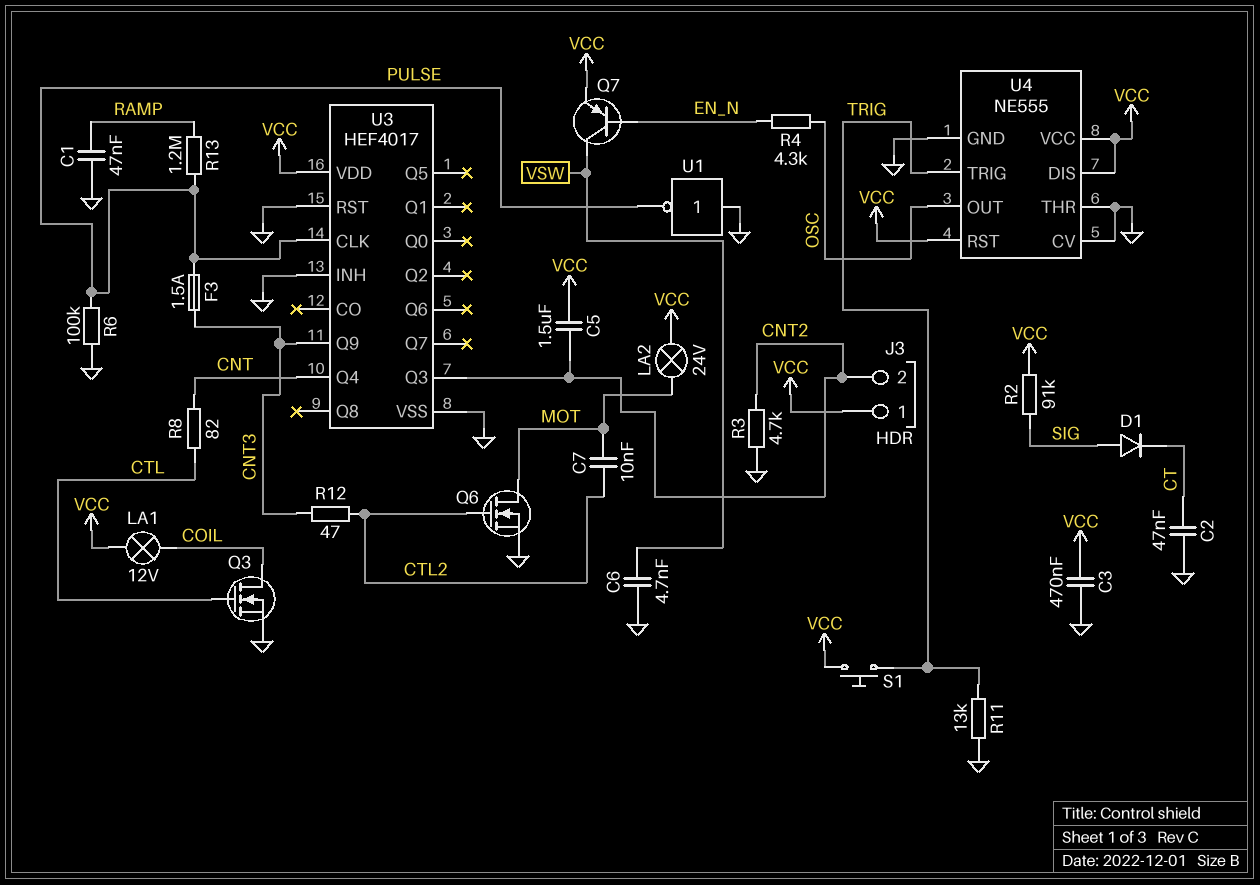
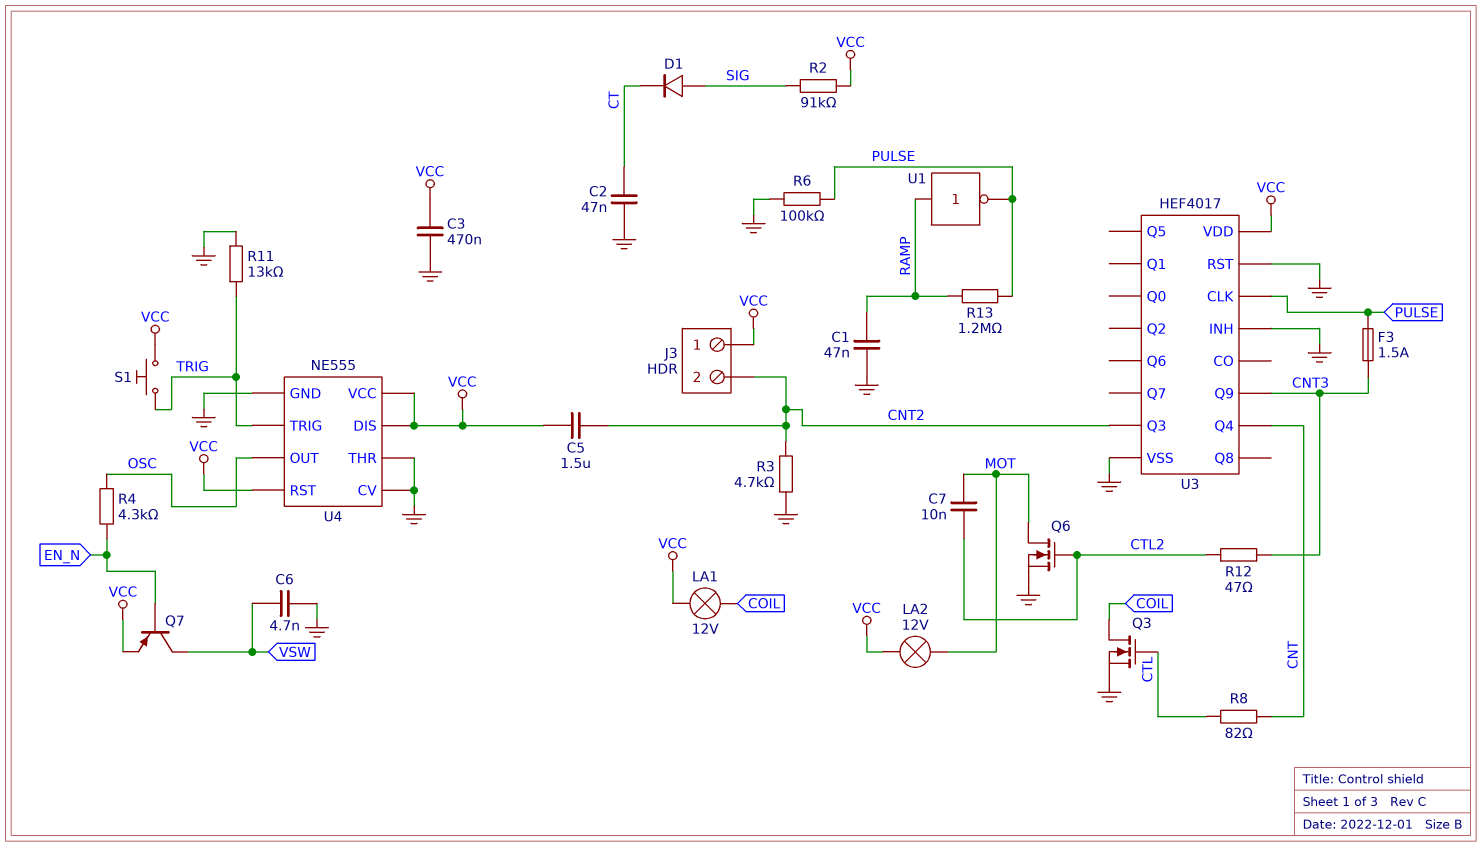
LA2: lamp 24V (MOT, VCC) -> lamp 12V (MOT, VCC)
U1: NOT (in GND, out PULSE) -> NOT (in RAMP, out PULSE)

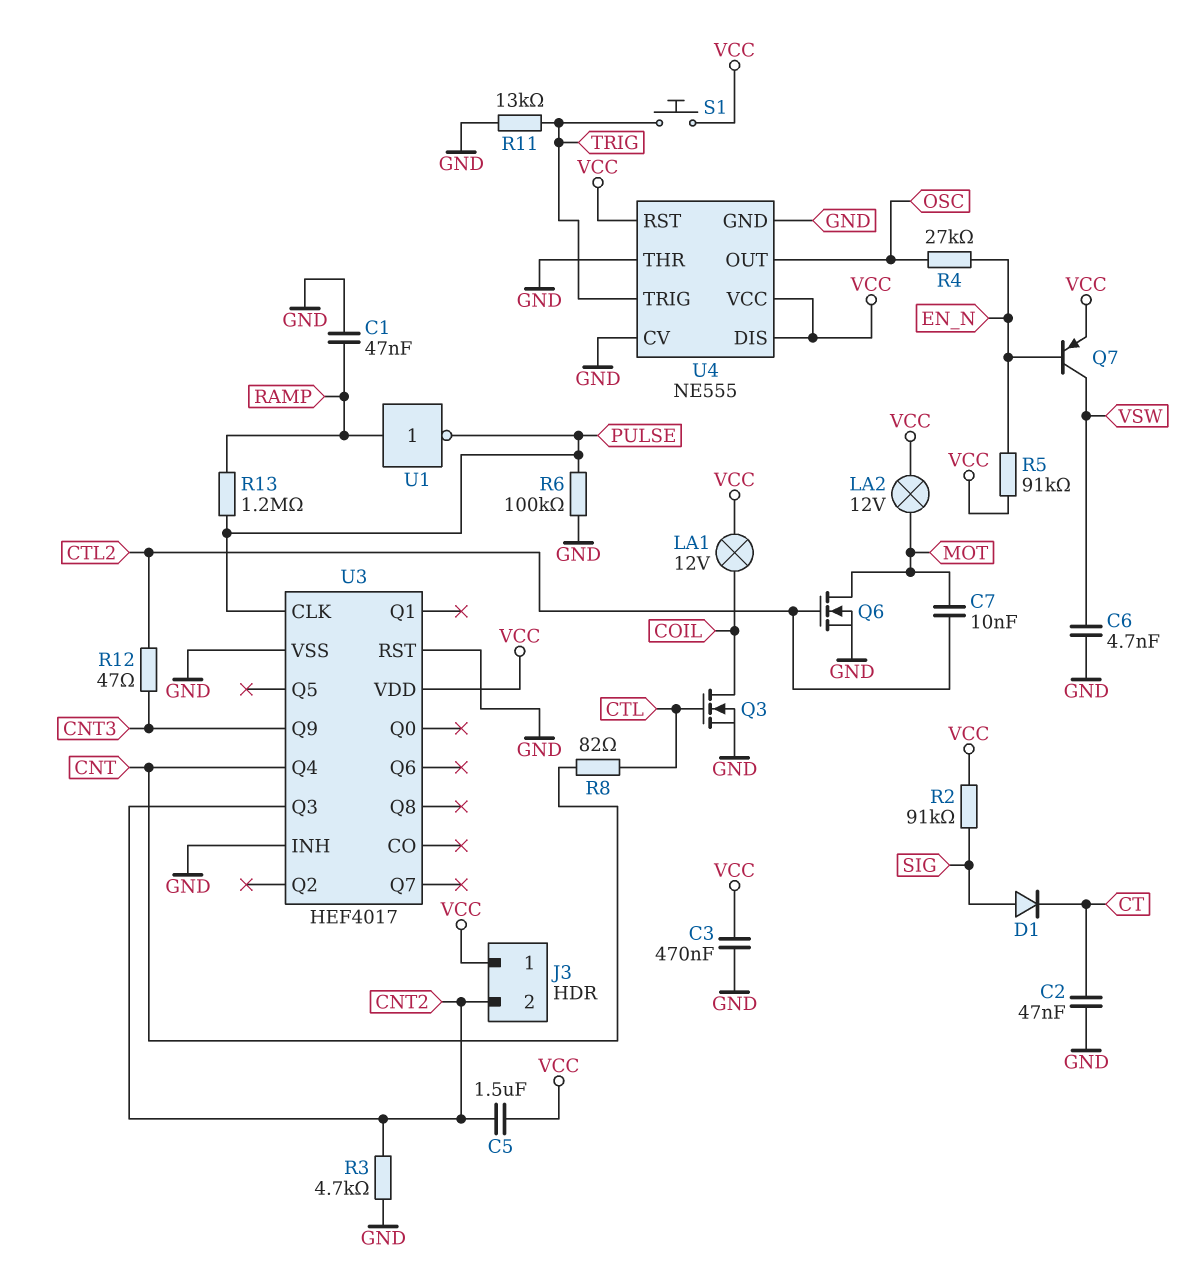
F3: 1.5A (CNT3, PULSE) -> none
R4: 4.3k (EN_N, OSC) -> 27k (EN_N, OSC)
R5: none -> 91k (EN_N, VCC)

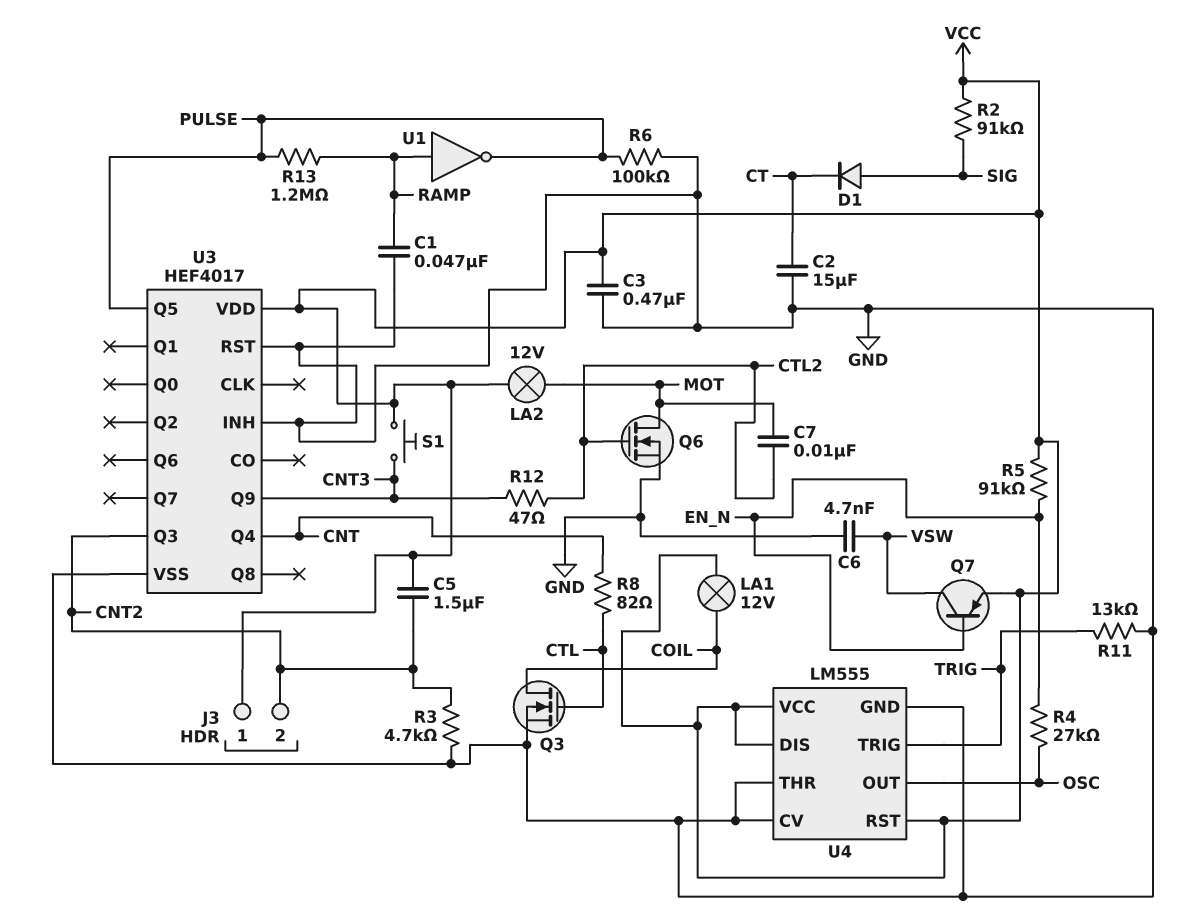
C2: 47nF (CT, GND) -> 15uF (CT, GND)
S1: button (TRIG, VCC) -> button (CNT3, VCC)
U3 pin CLK: PULSE -> none
U3 pin Q5: none -> PULSE
U4: NE555 -> LM555

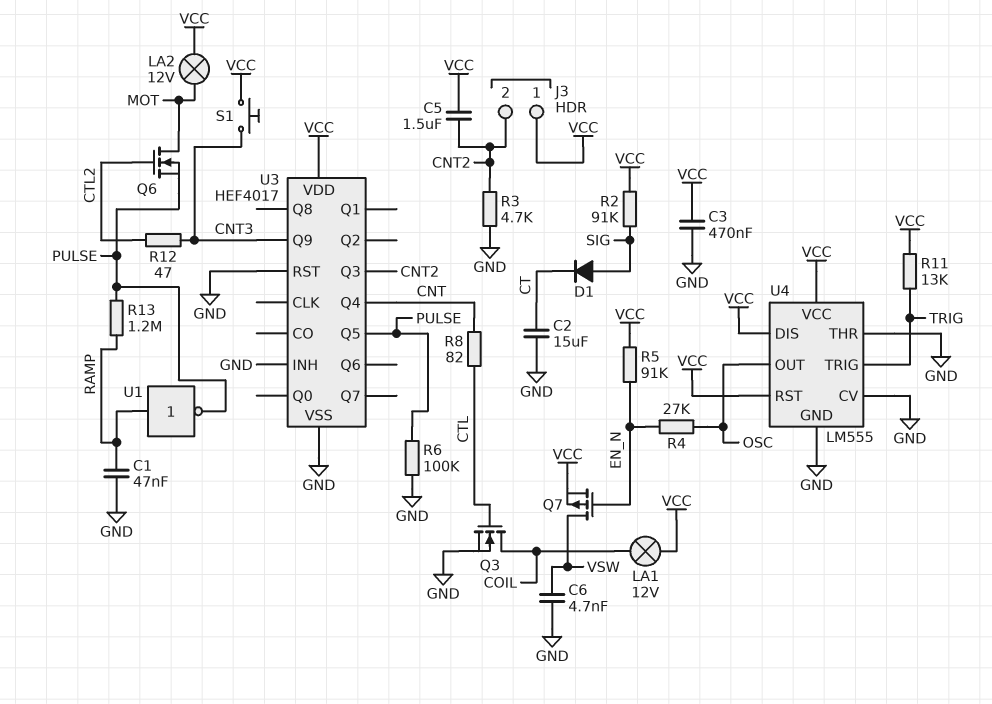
C7: 10nF (CTL2, MOT) -> none
Q6: NMOS (G CTL2, D MOT, S GND) -> NMOS (G CTL2, D MOT, S PULSE)
Q7: PNP (B EN_N, C VSW, E VCC) -> PMOS (G EN_N, D VSW, S VCC)
R11: 13k (GND, TRIG) -> 13k (TRIG, VCC)

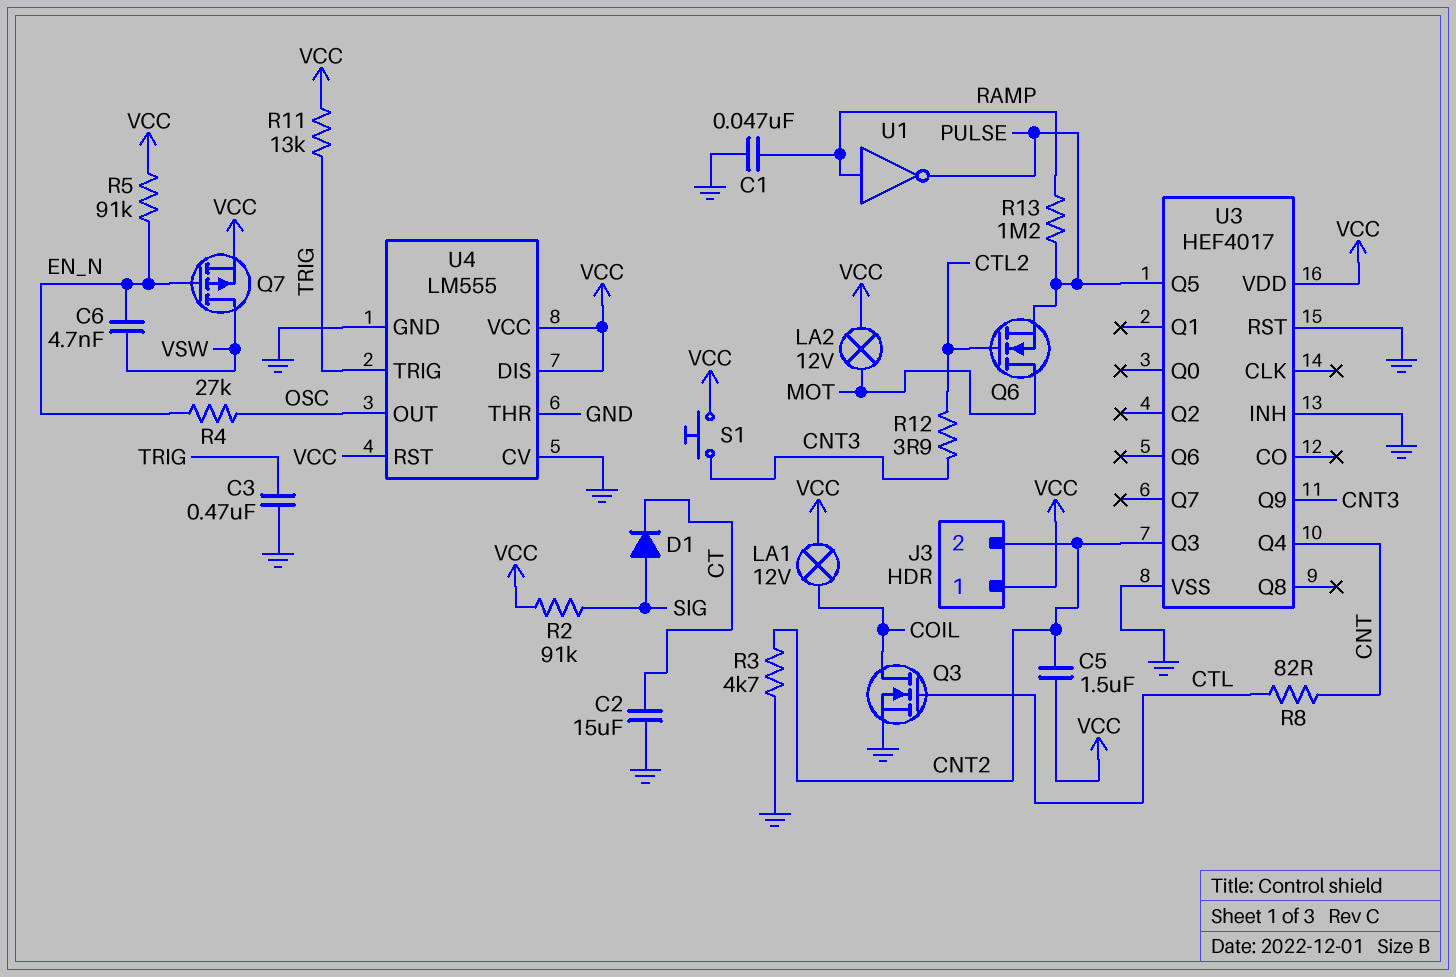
C3: 470nF (GND, VCC) -> 470nF (GND, TRIG)
C6: 4.7nF (GND, VSW) -> 4.7nF (EN_N, VSW)
R6: 100k (GND, PULSE) -> none
R12: 47 (CNT3, CTL2) -> 3.9 (CNT3, CTL2)

